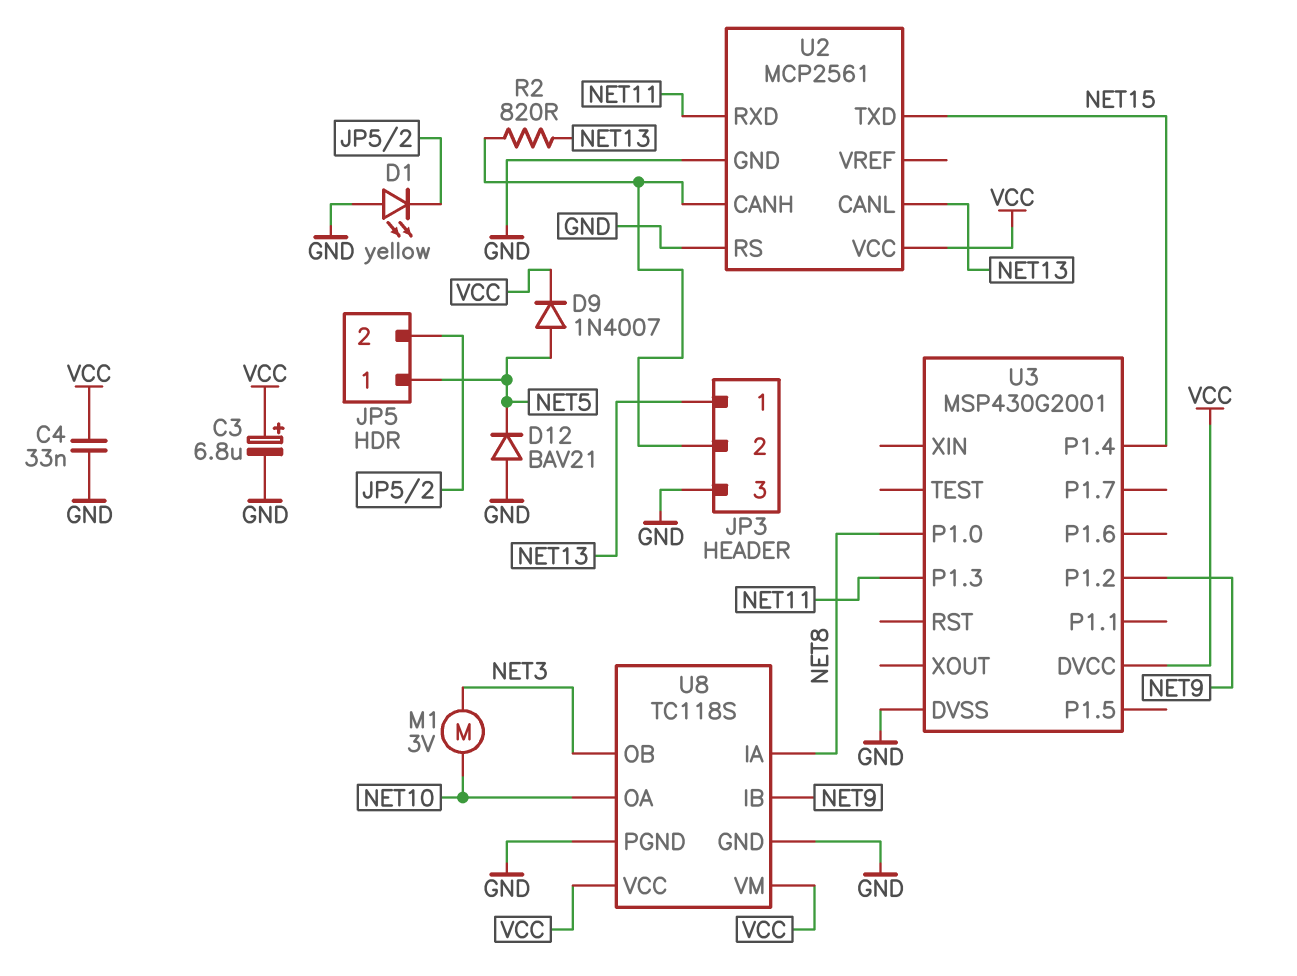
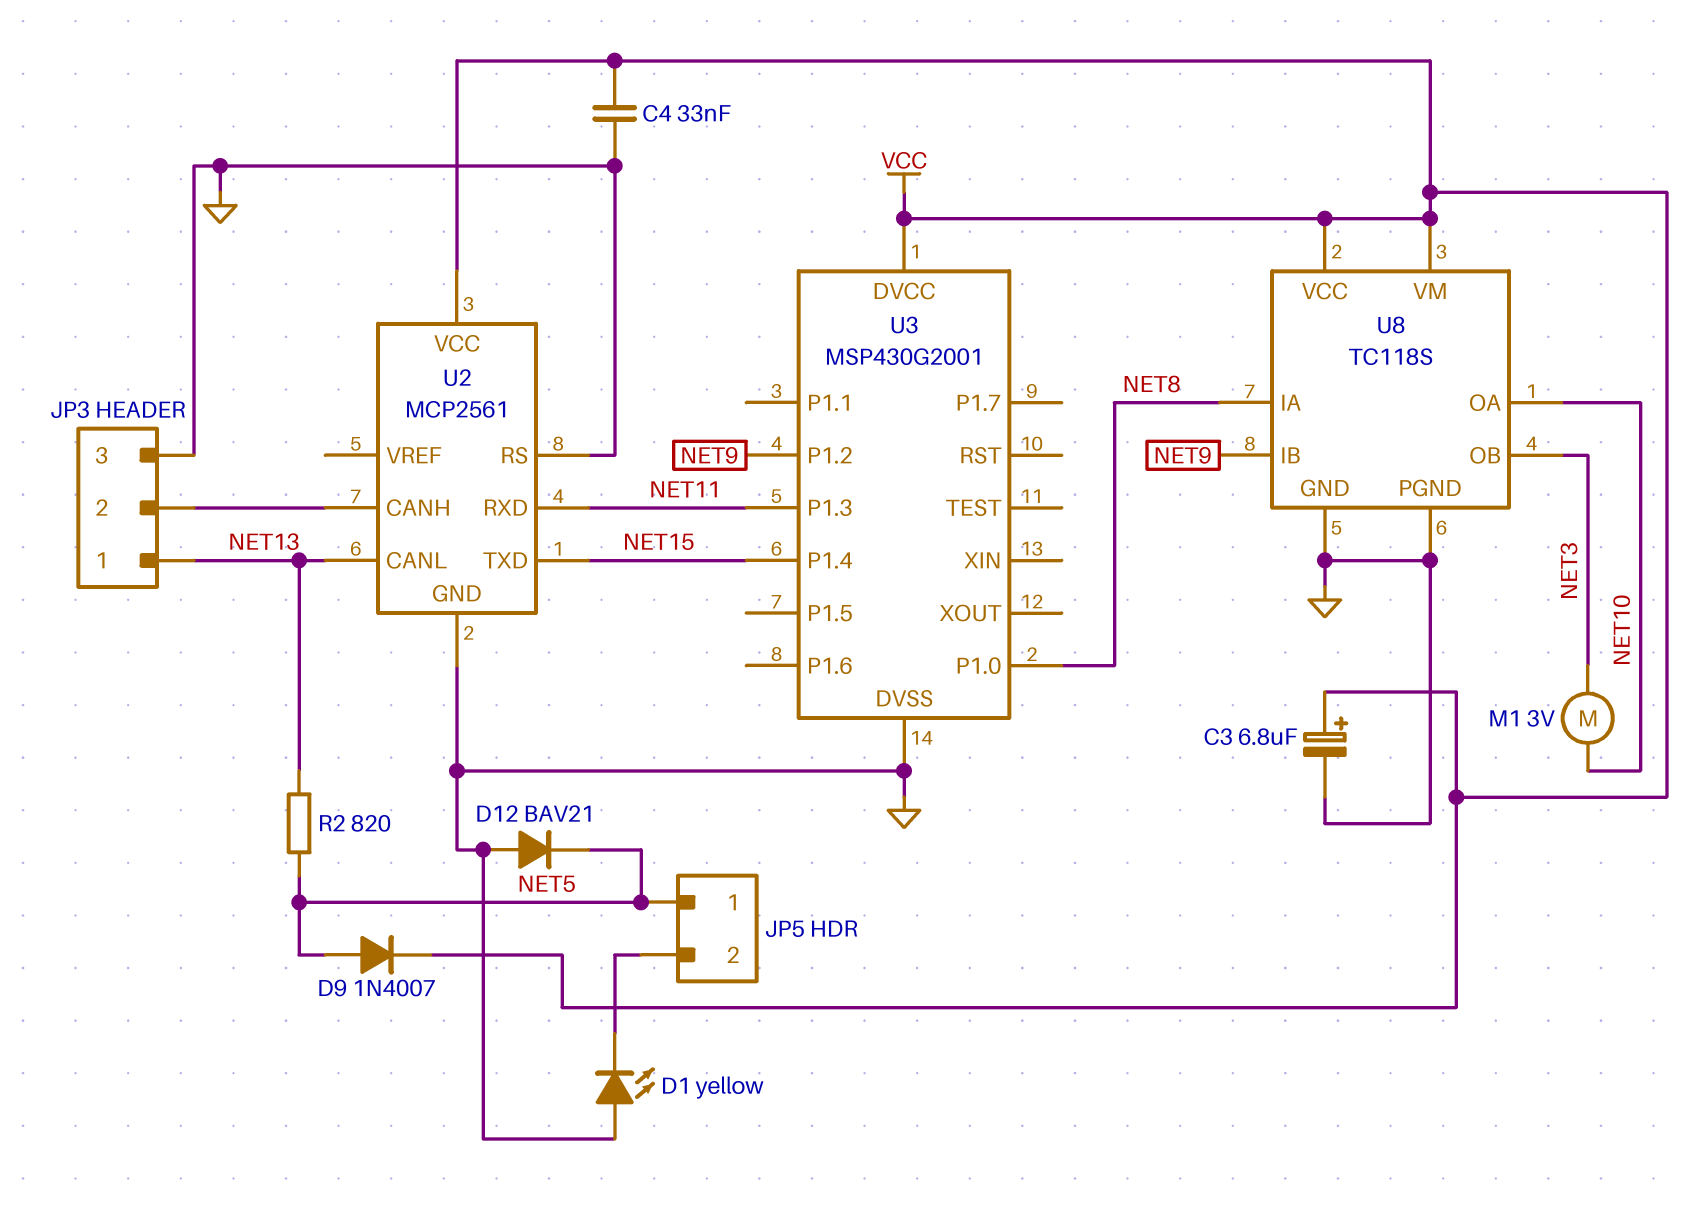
R2: 820 (JP3/2, NET13) -> 820 (NET5, NET13)

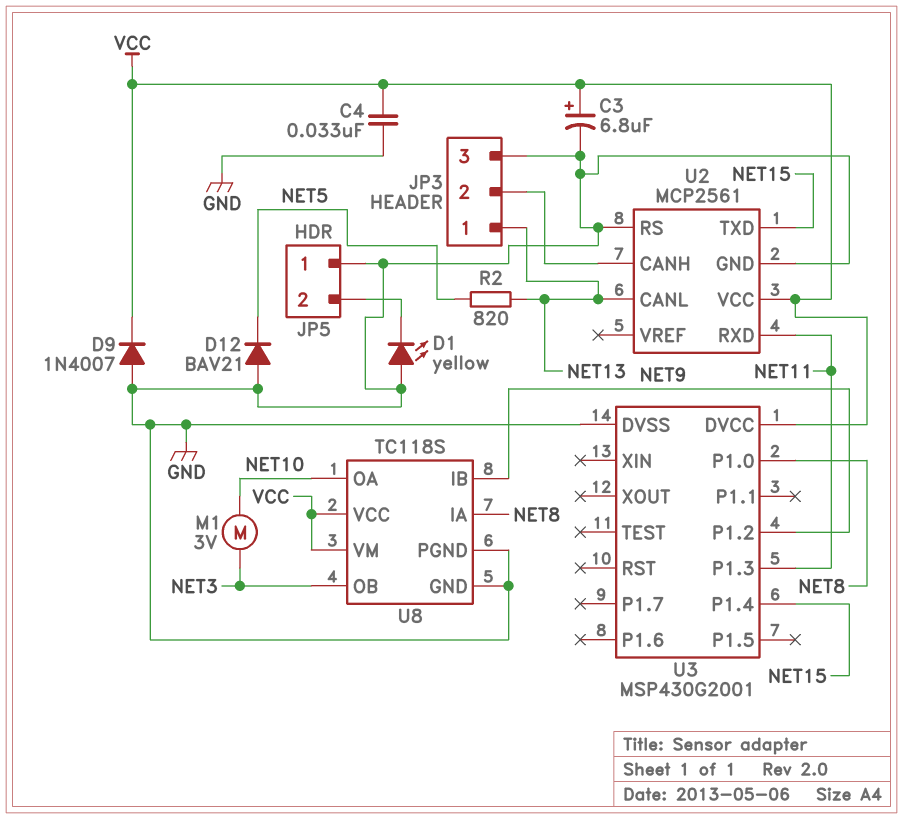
D9: diode 1N4007 (A NET5, K VCC) -> diode 1N4007 (A GND, K VCC)
JP5 pin 1: NET5 -> GND

